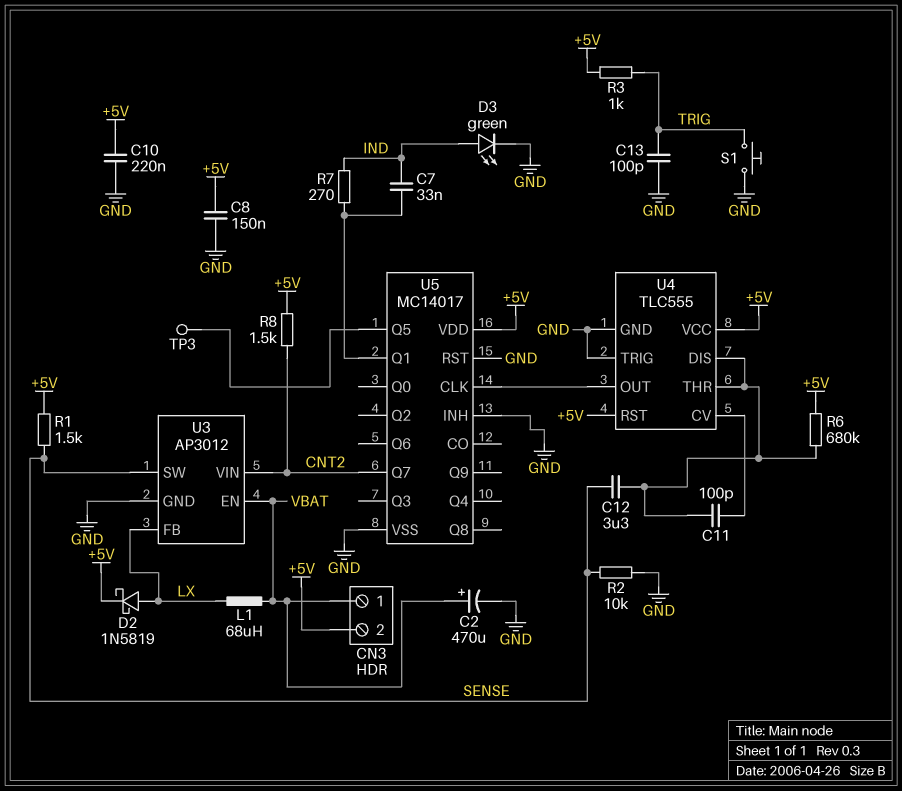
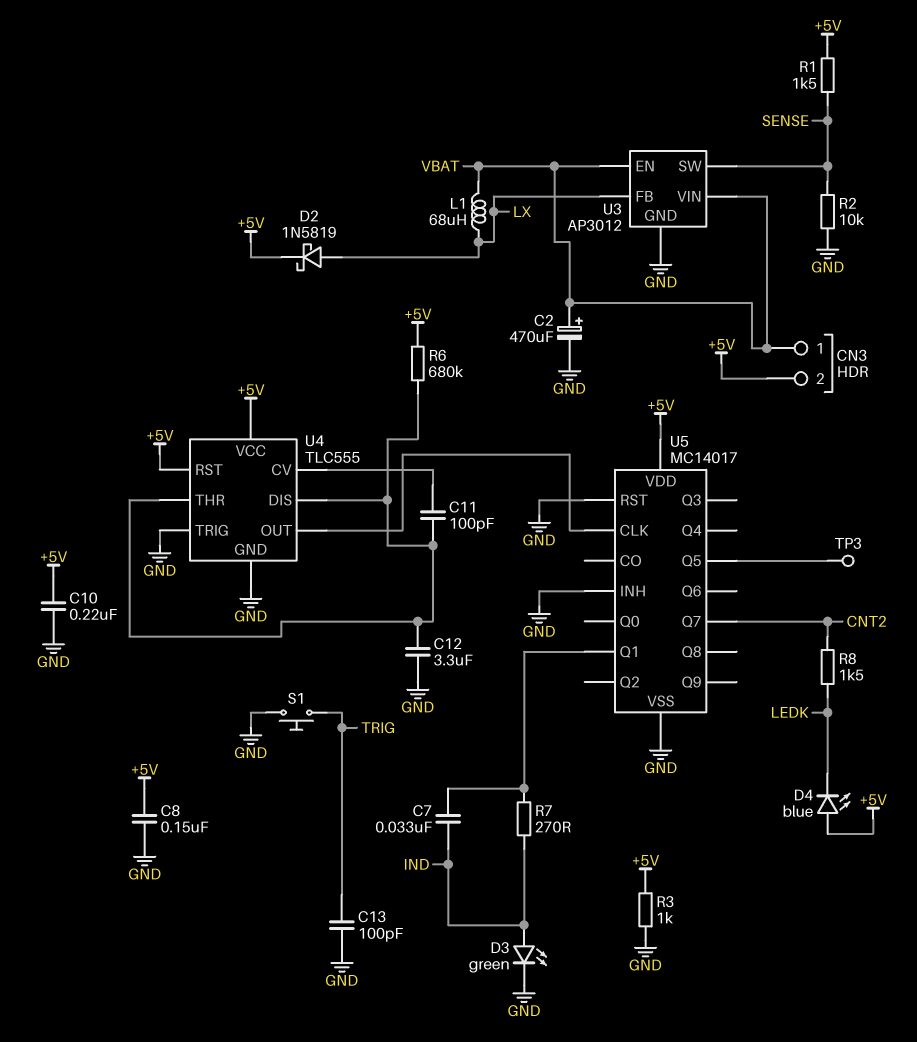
C12: 3.3uF (SENSE, U4/DIS) -> 3.3uF (GND, U4/DIS)
D4: none -> LED blue (A +5V, K LEDK)
R3: 1k (+5V, TRIG) -> 1k (+5V, GND)
R8: 1.5k (+5V, CNT2) -> 1.5k (CNT2, LEDK)
U3 pin VIN: CNT2 -> VBAT

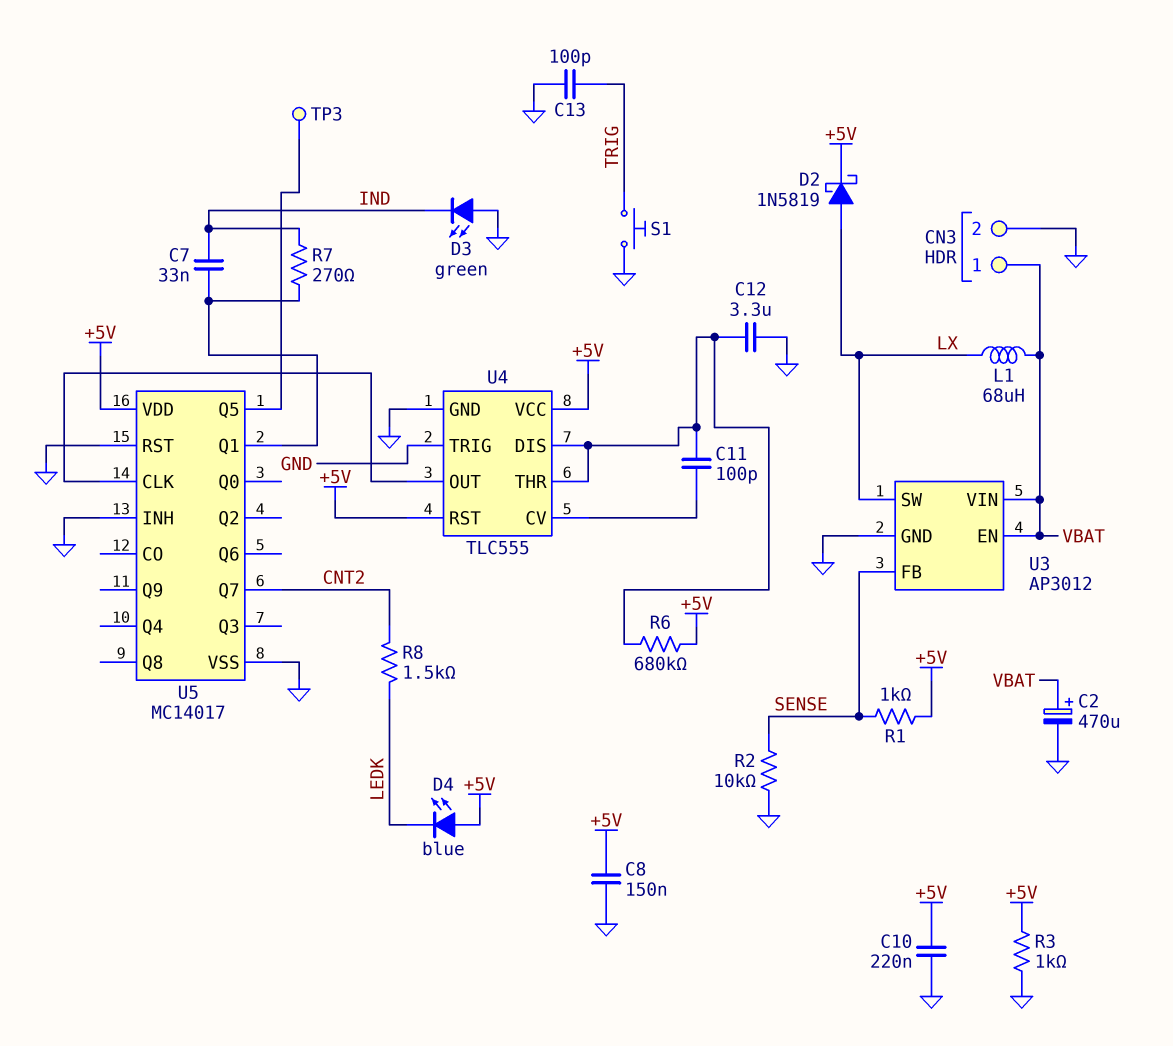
CN3 pin 2: +5V -> GND
D3: LED green (A IND, K GND) -> LED green (A GND, K IND)
R1: 1.5k (+5V, SENSE) -> 1k (+5V, SENSE)
U3 pin FB: LX -> SENSE
U3 pin SW: SENSE -> LX

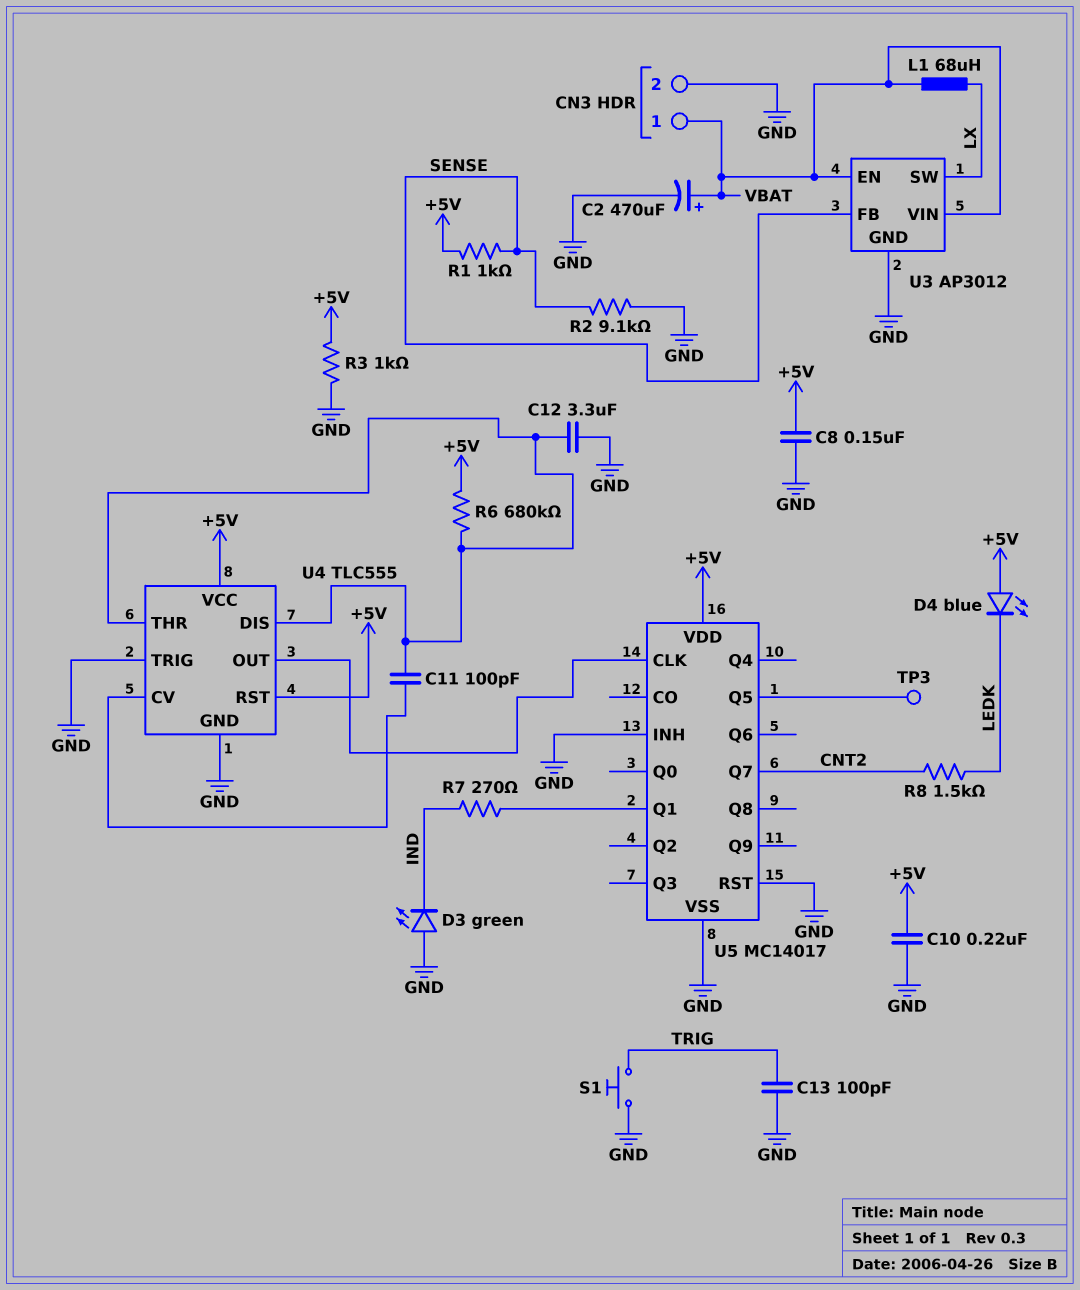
C7: 33nF (IND, U5/Q1) -> none
D2: schottky 1N5819 (A LX, K +5V) -> none
R2: 10k (GND, SENSE) -> 9.1k (GND, SENSE)

